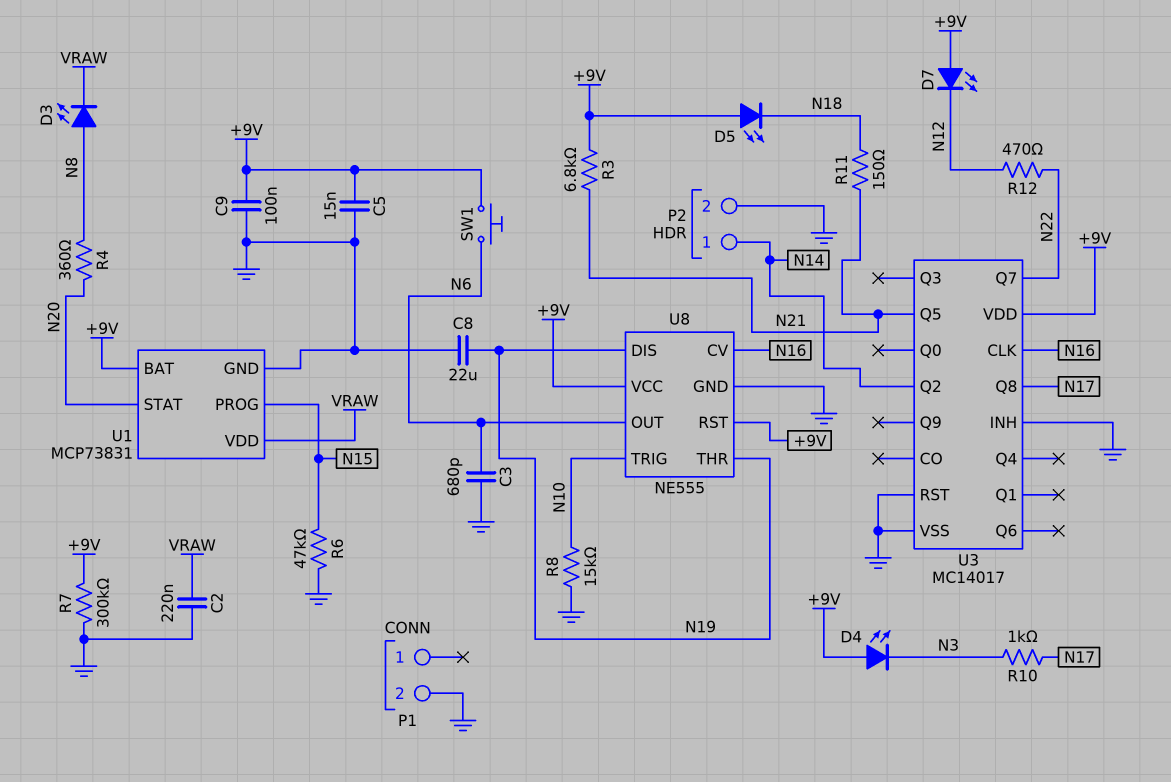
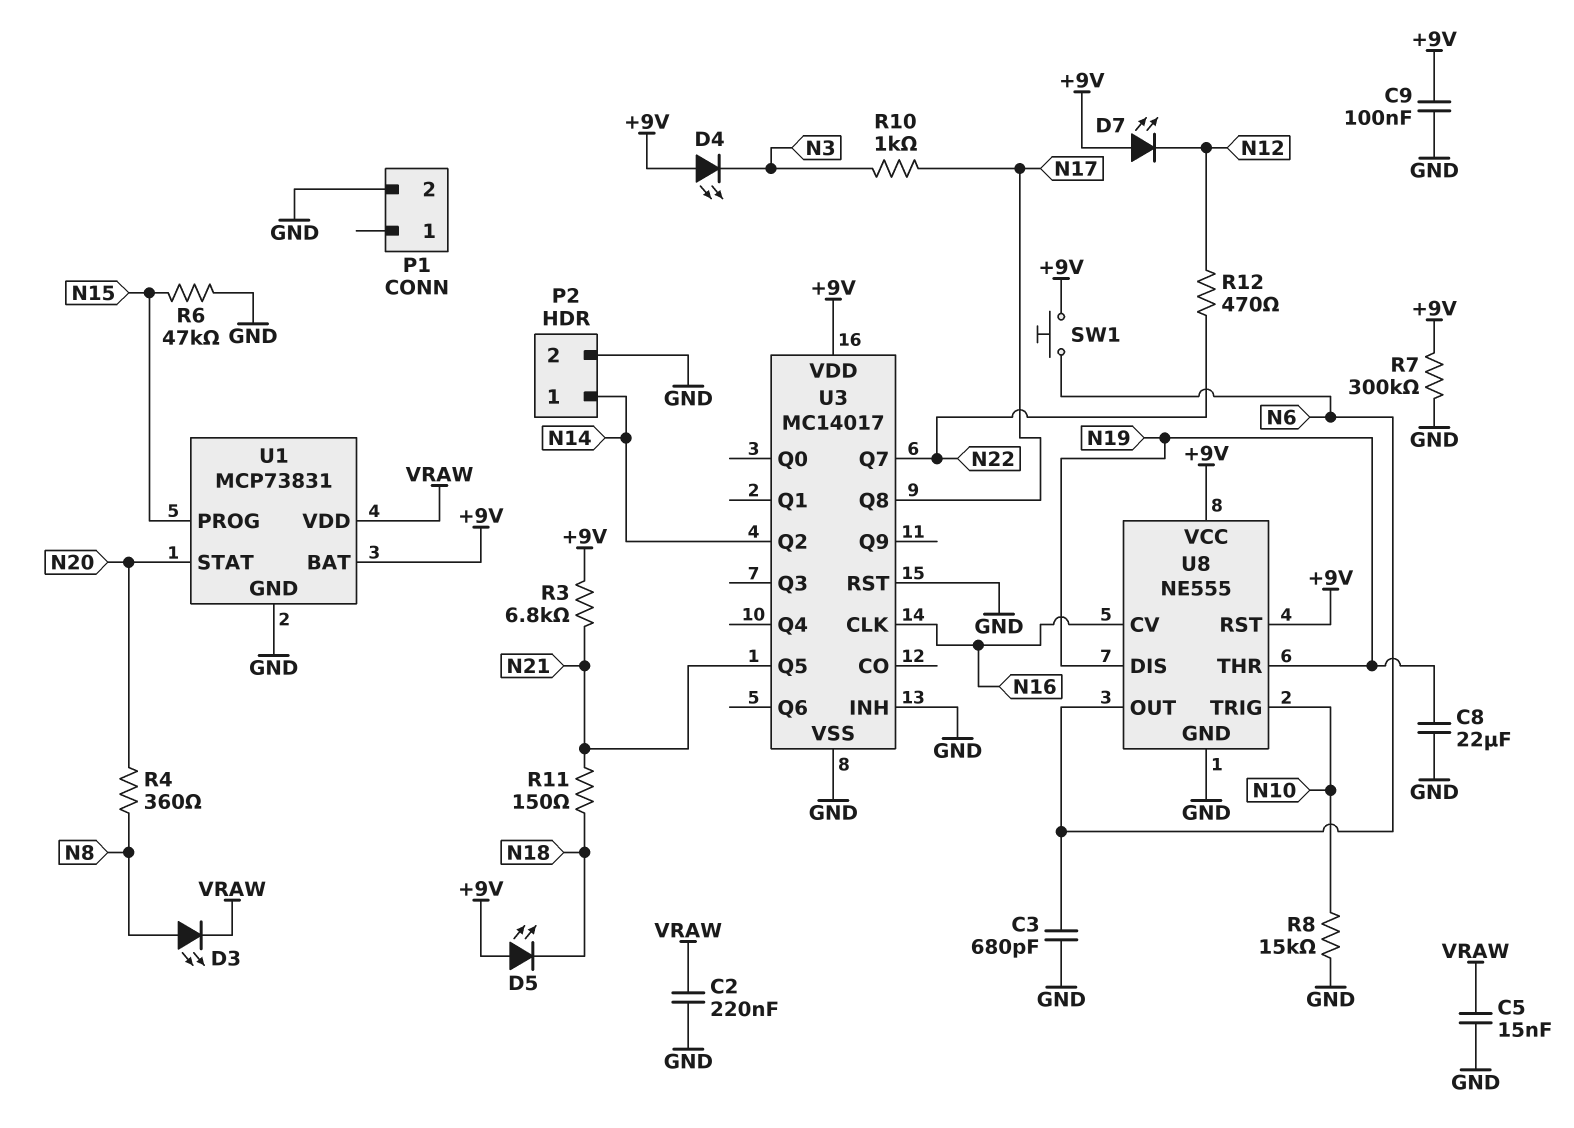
C5: 15nF (+9V, GND) -> 15nF (GND, VRAW)

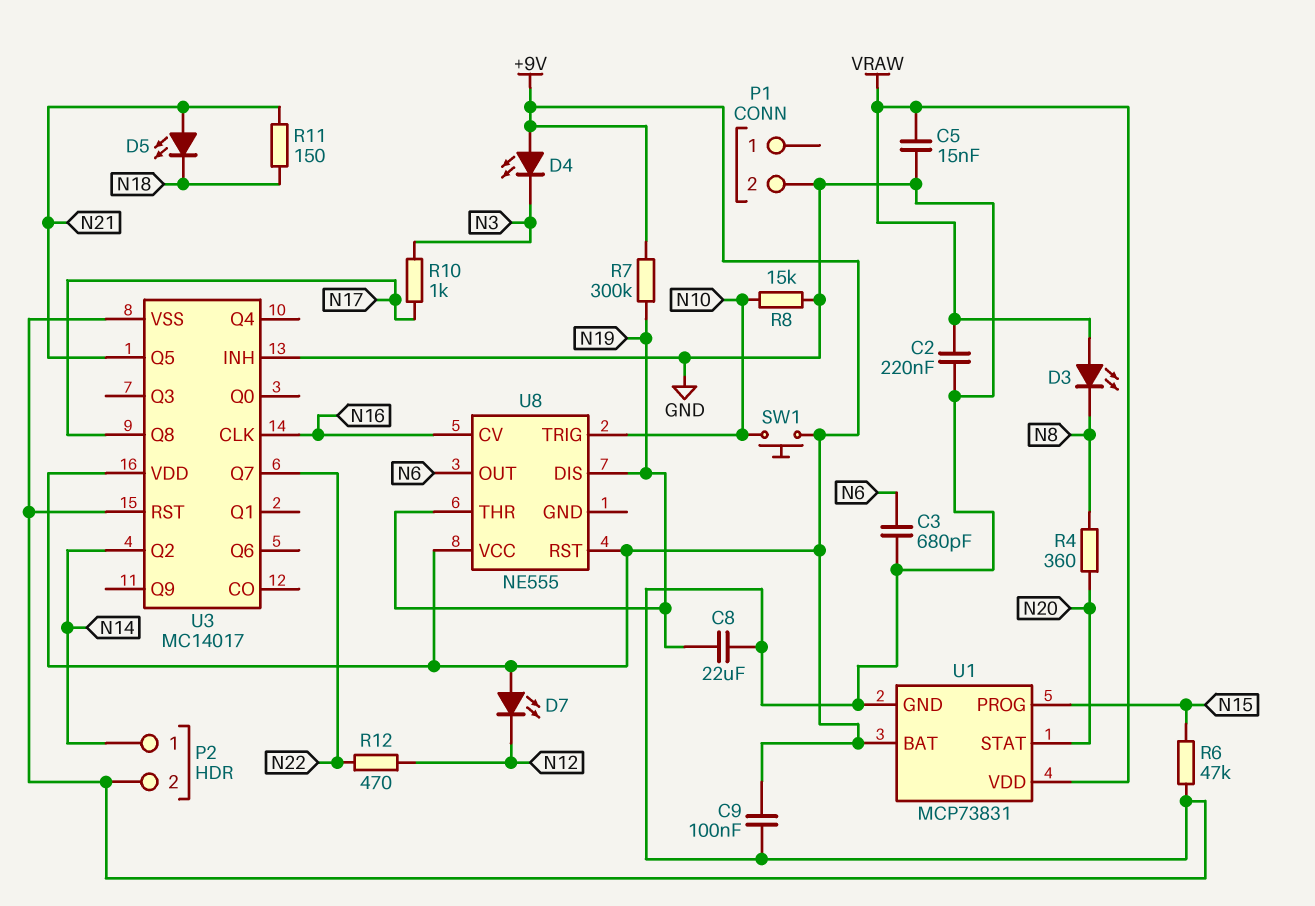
D3: LED (A N8, K VRAW) -> LED (A VRAW, K N8)
D5: LED (A +9V, K N18) -> LED (A N21, K N18)
R3: 6.8k (+9V, N21) -> none
R7: 300k (+9V, GND) -> 300k (+9V, N19)
SW1: button (+9V, N6) -> button (+9V, N10)
U8 pin GND: GND -> none

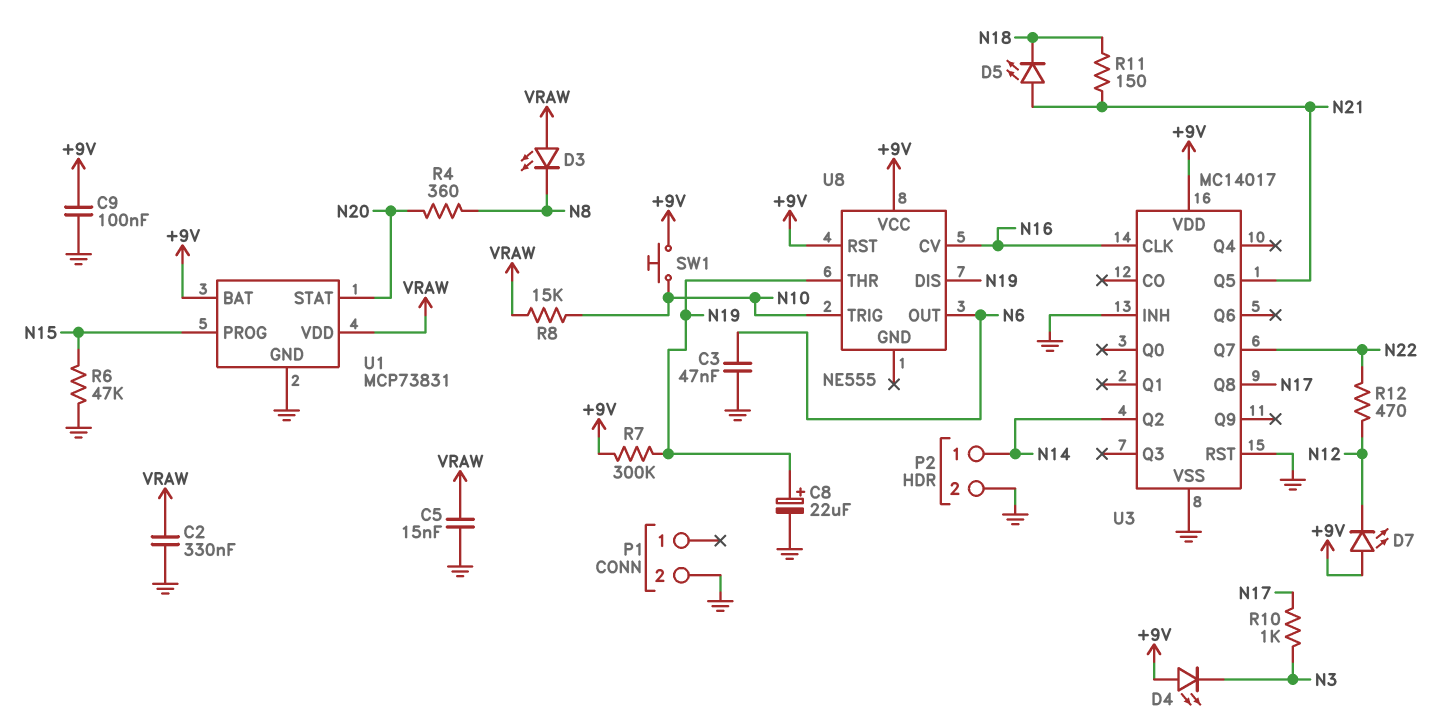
C2: 220nF (GND, VRAW) -> 330nF (GND, VRAW)
C3: 680pF (GND, N6) -> 47nF (GND, N6)
C8: 22uF (GND, N19) -> 22uF (plus N19, minus GND)
R8: 15k (GND, N10) -> 15k (N10, VRAW)

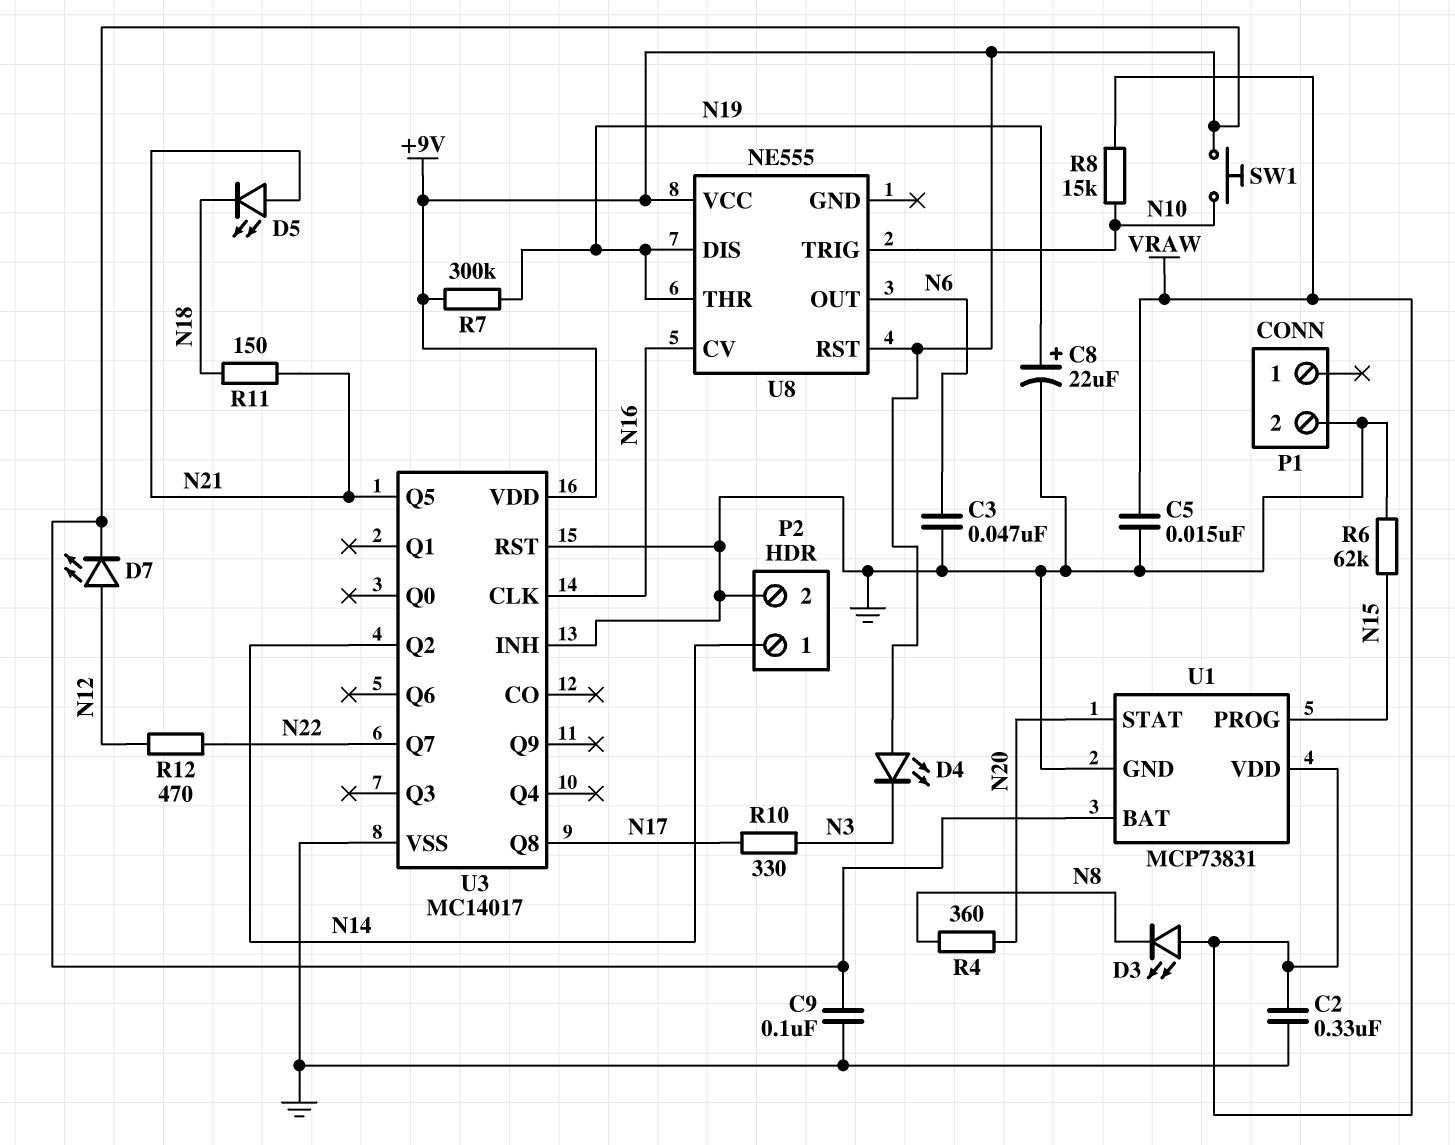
D7: LED (A +9V, K N12) -> LED (A N12, K +9V)
R6: 47k (GND, N15) -> 62k (GND, N15)
R10: 1k (N3, N17) -> 330 (N3, N17)

